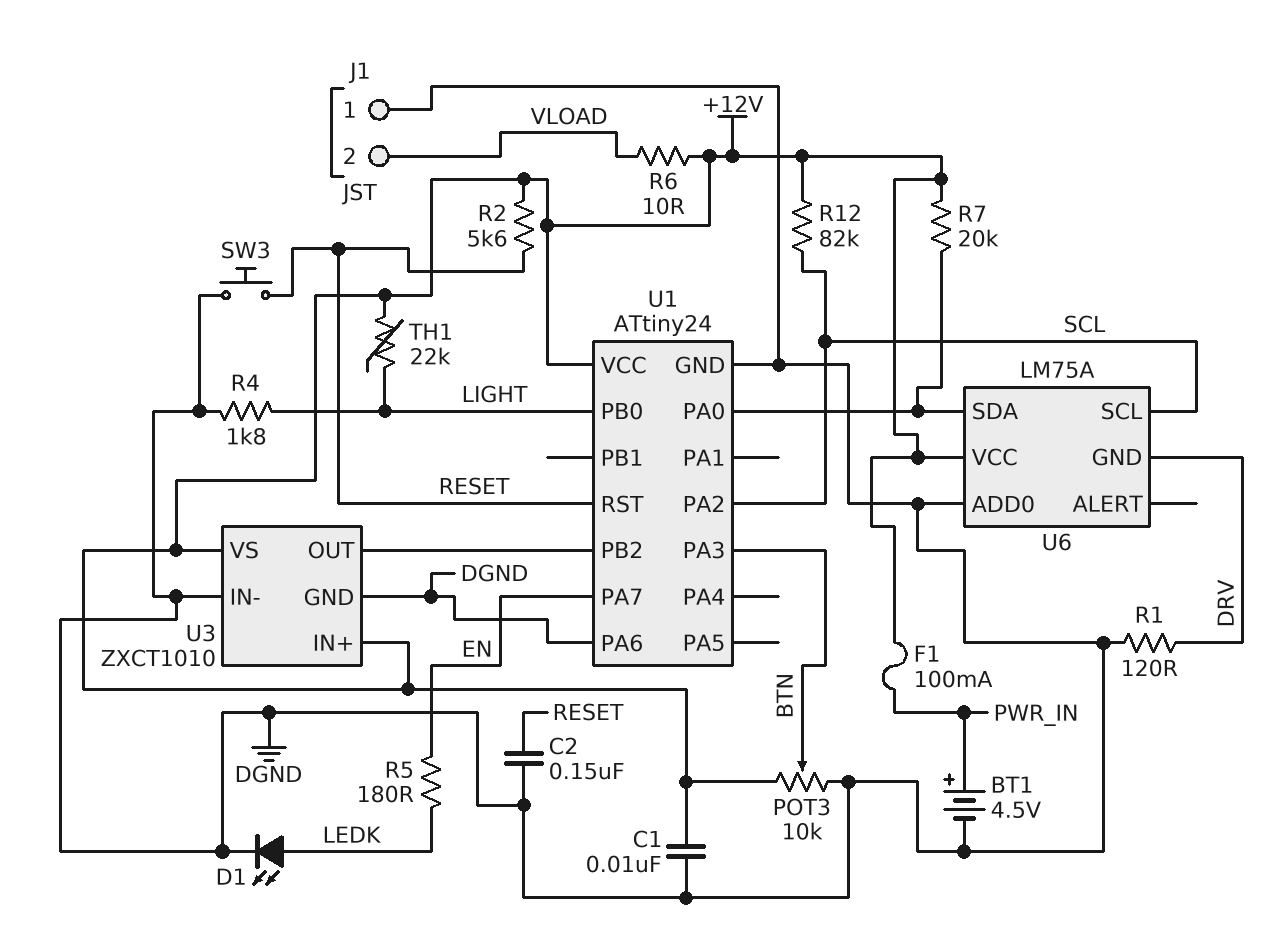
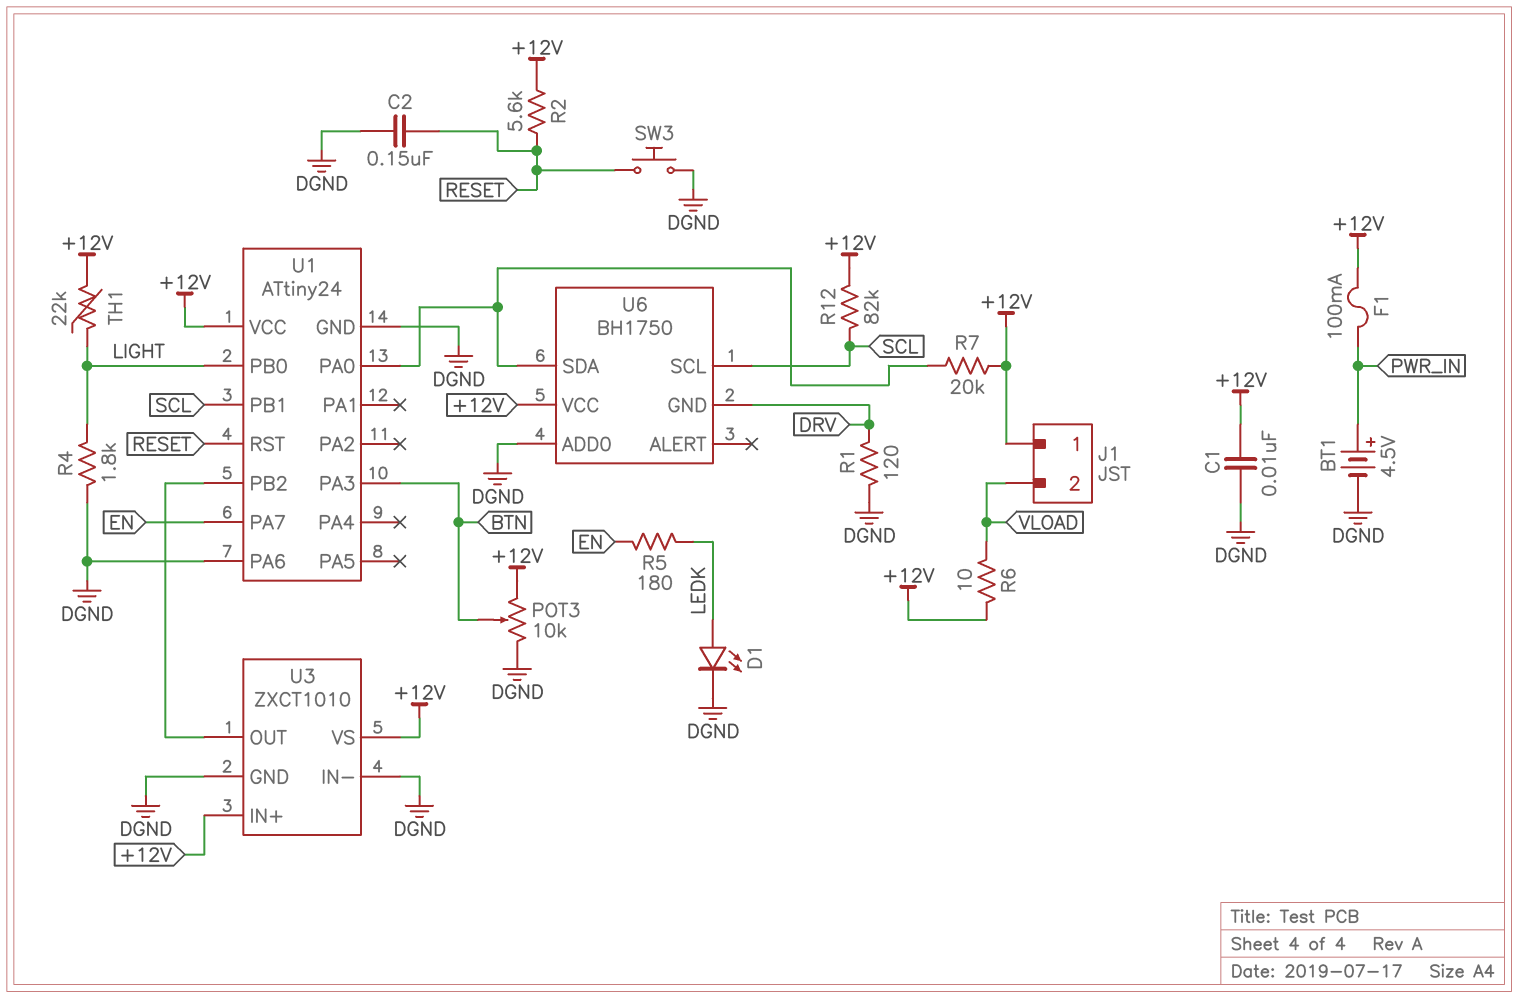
J1 pin 1: DGND -> +12V
U1 pin PA2: SCL -> none
U1 pin PB1: none -> SCL
U6: LM75A -> BH1750

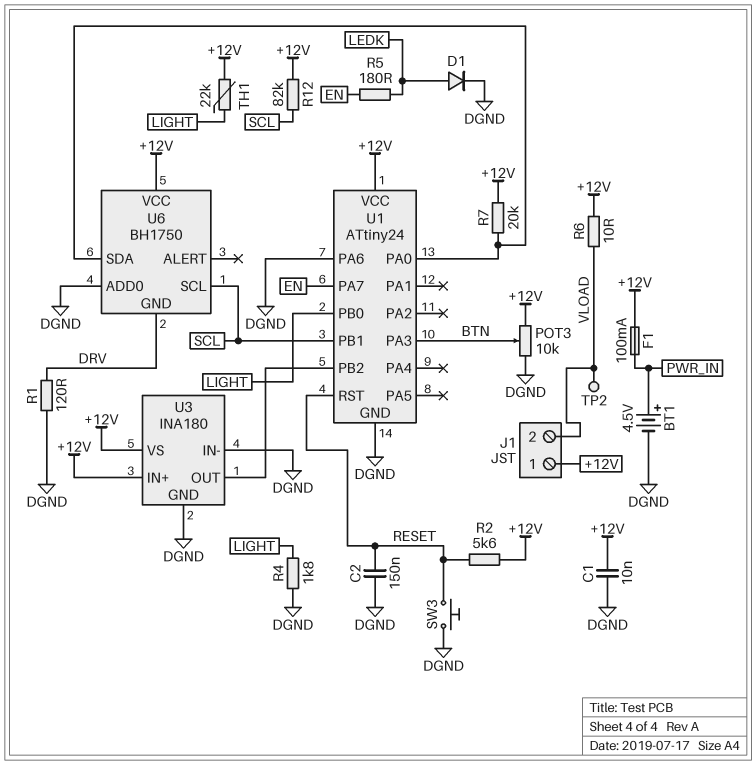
D1: LED (A LEDK, K DGND) -> diode (A LEDK, K DGND)
TP2: none -> test point (VLOAD)
U3: ZXCT1010 -> INA180

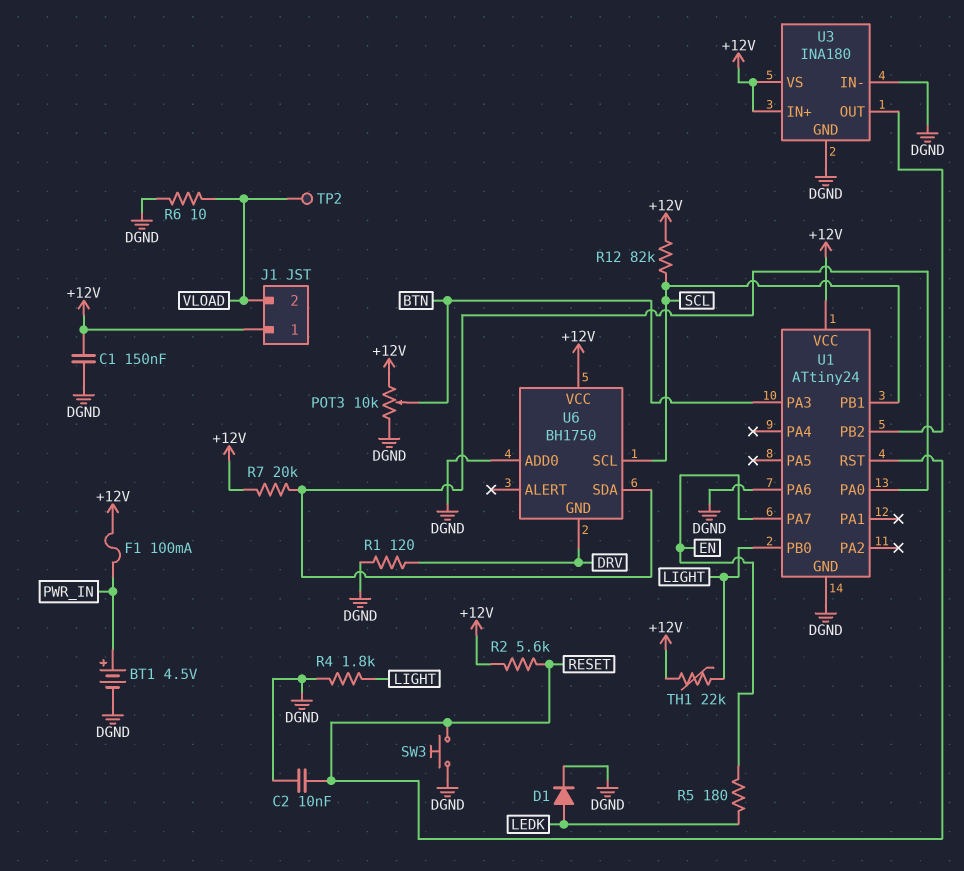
C1: 10nF (+12V, DGND) -> 150nF (+12V, DGND)
C2: 150nF (DGND, RESET) -> 10nF (DGND, RESET)
R6: 10 (+12V, VLOAD) -> 10 (DGND, VLOAD)

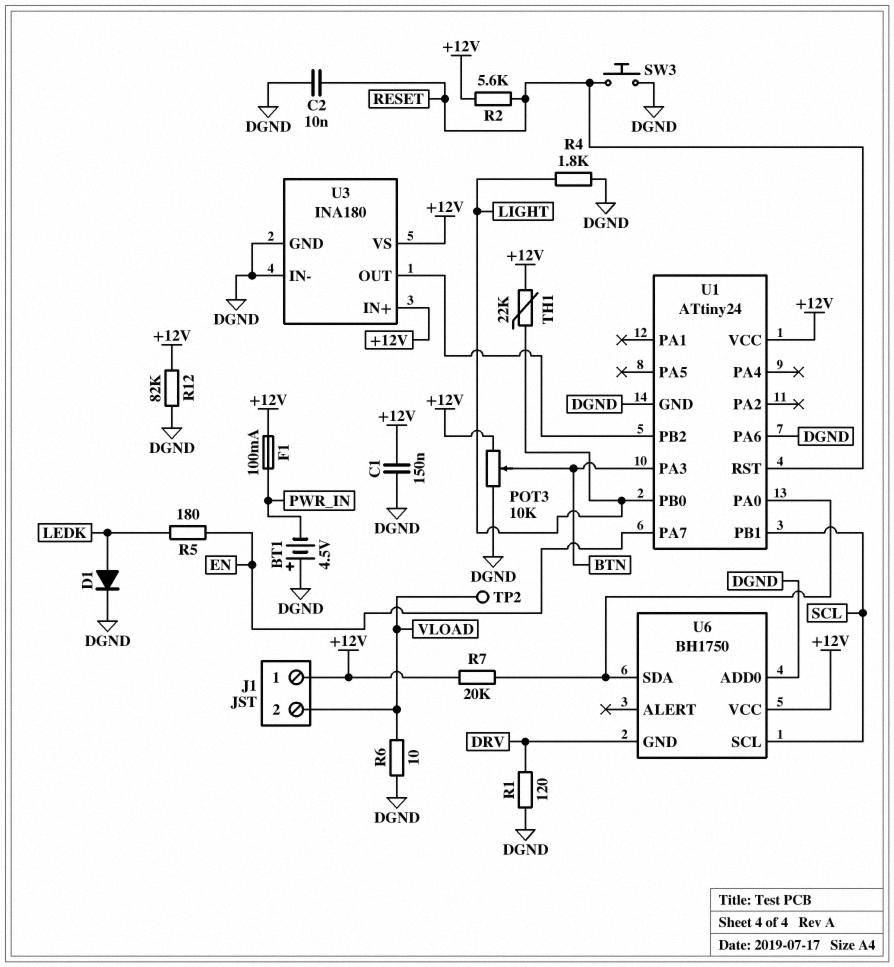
BT1: 4.5V (plus PWR_IN, minus DGND) -> 4.5V (plus DGND, minus PWR_IN)
R12: 82k (+12V, SCL) -> 82k (+12V, DGND)

